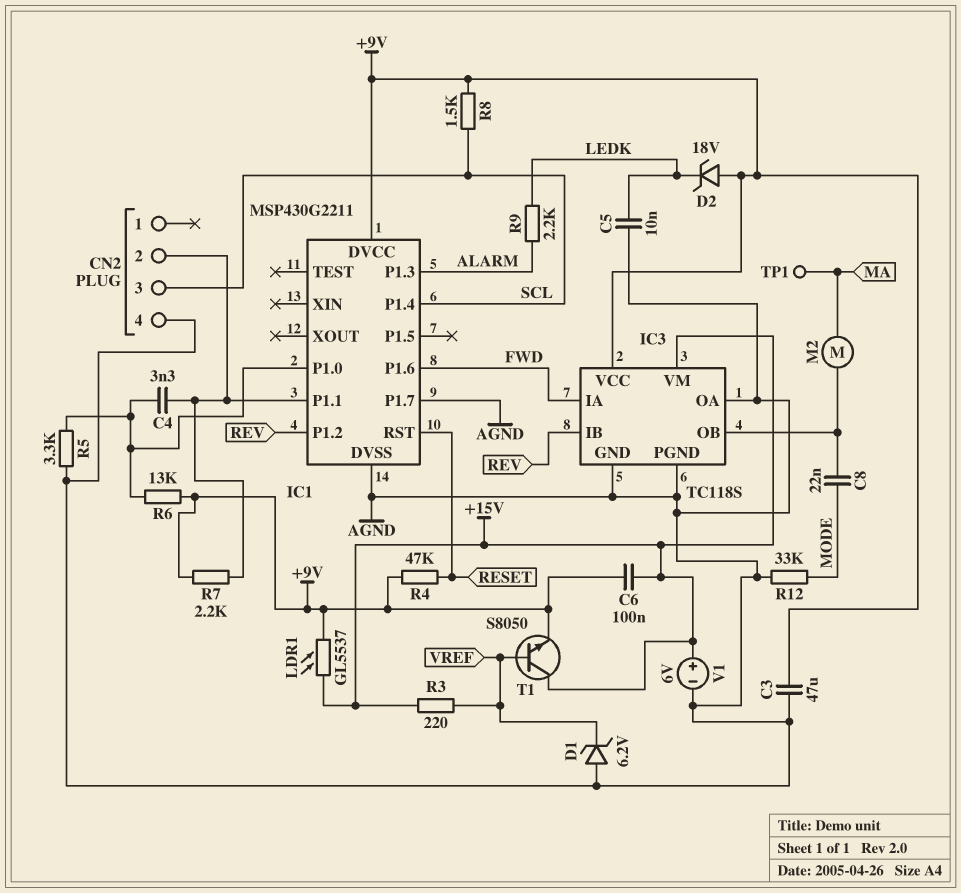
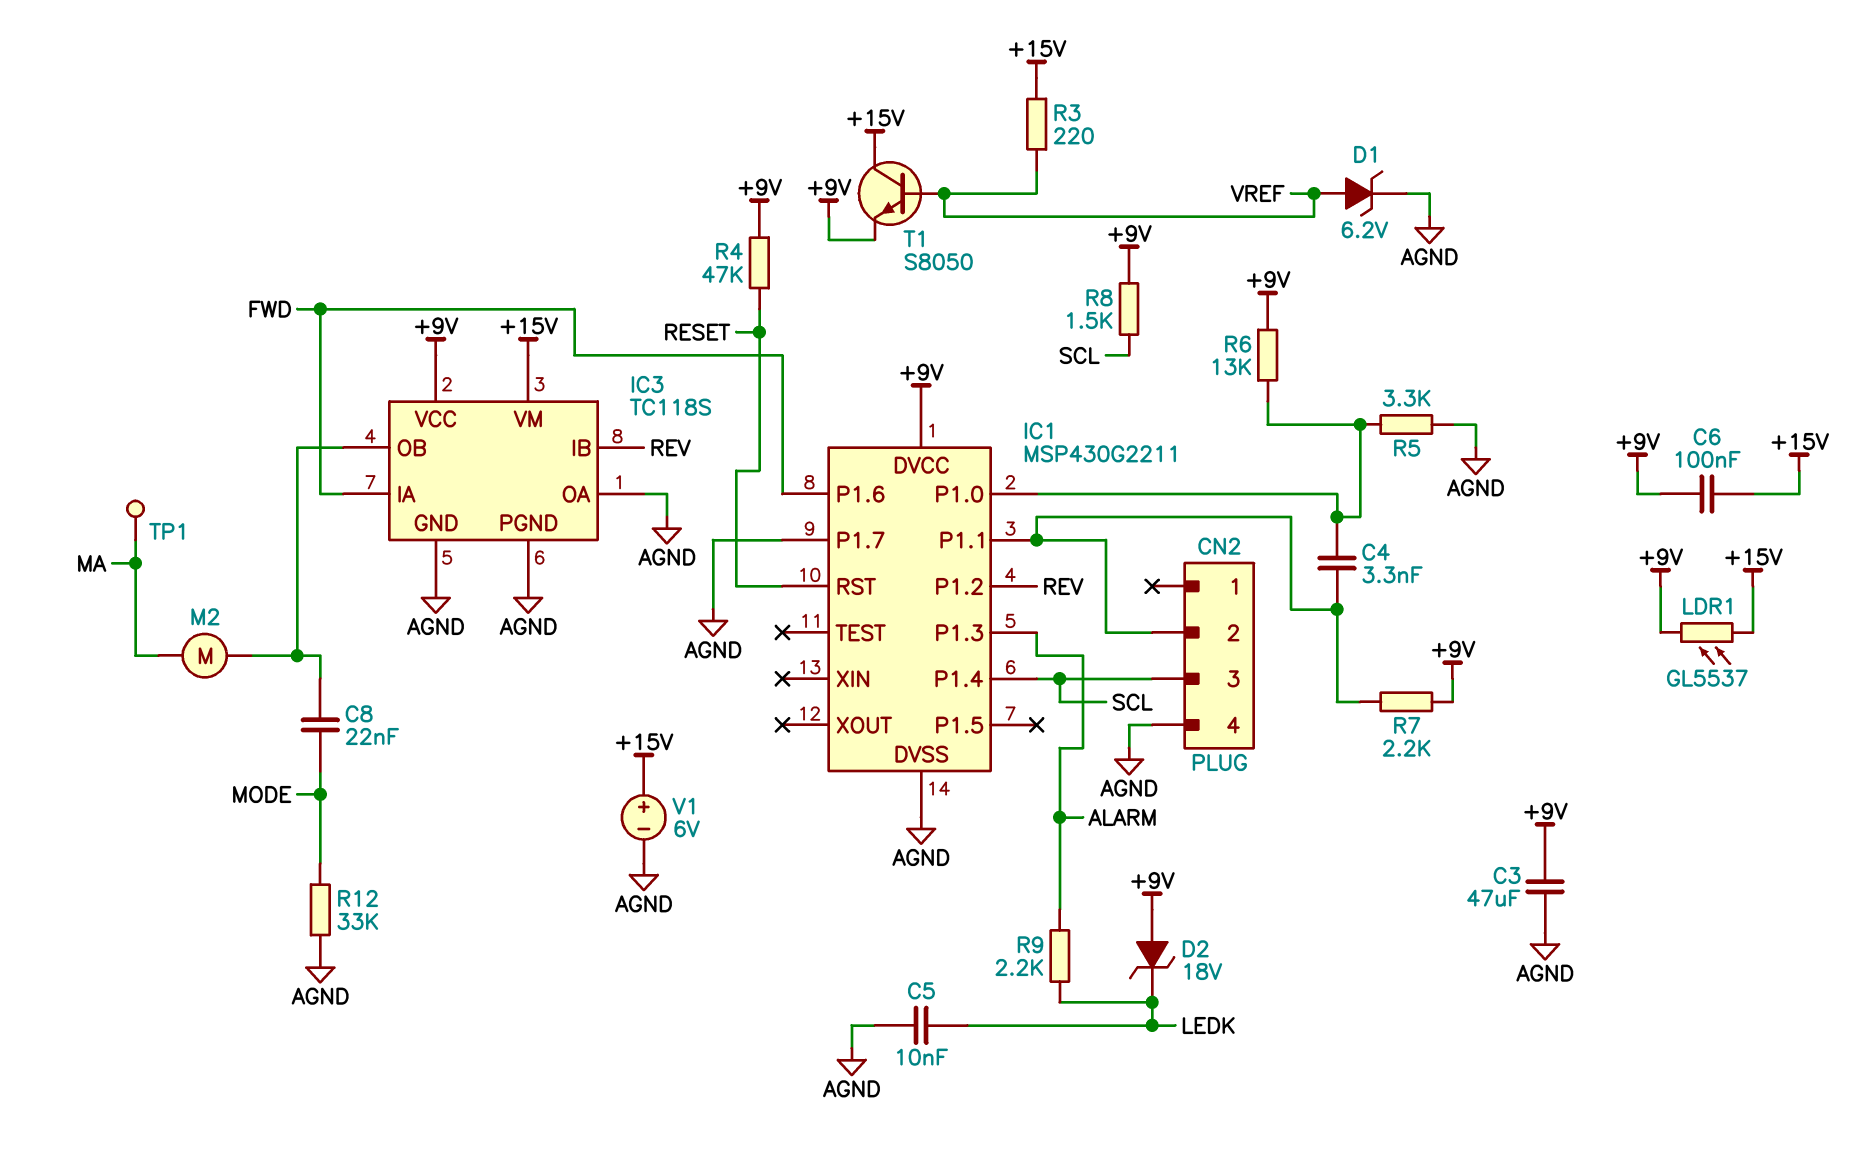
D1: zener 6.2V (A AGND, K VREF) -> zener 6.2V (A VREF, K AGND)

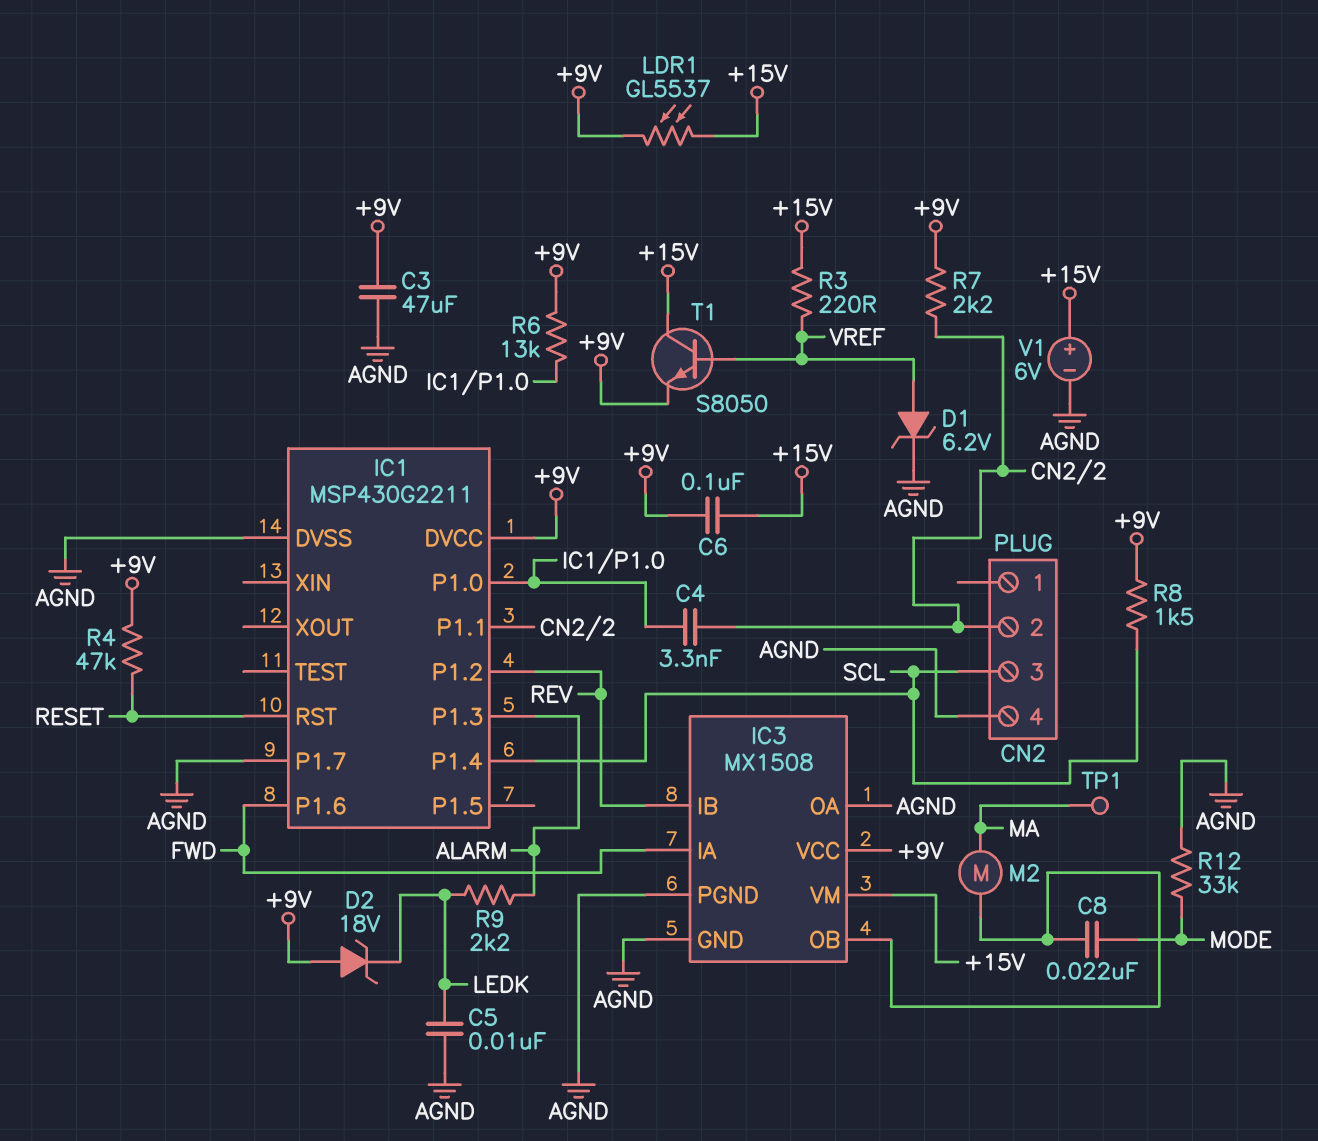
IC3: TC118S -> MX1508
R5: 3.3k (AGND, IC1/P1.0) -> none

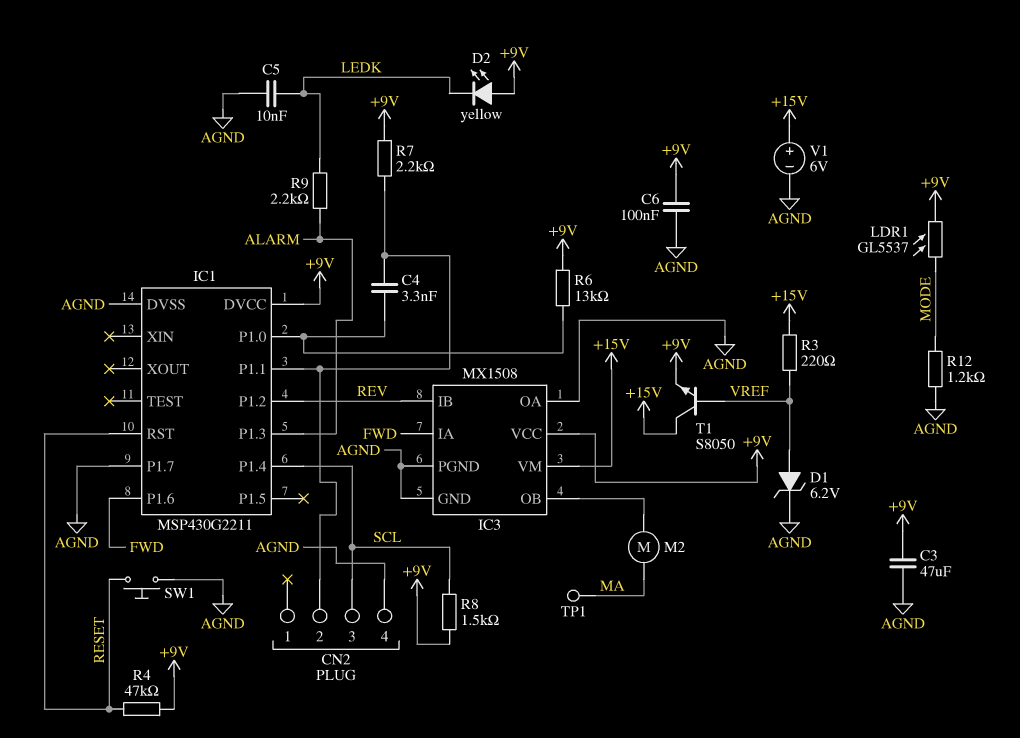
C6: 100nF (+9V, +15V) -> 100nF (+9V, AGND)
C8: 22nF (IC3/OB, MODE) -> none
D2: zener 18V (A +9V, K LEDK) -> LED yellow (A +9V, K LEDK)
LDR1: GL5537 (+9V, +15V) -> GL5537 (+9V, MODE)
R12: 33k (AGND, MODE) -> 1.2k (AGND, MODE)
SW1: none -> button (AGND, RESET)

